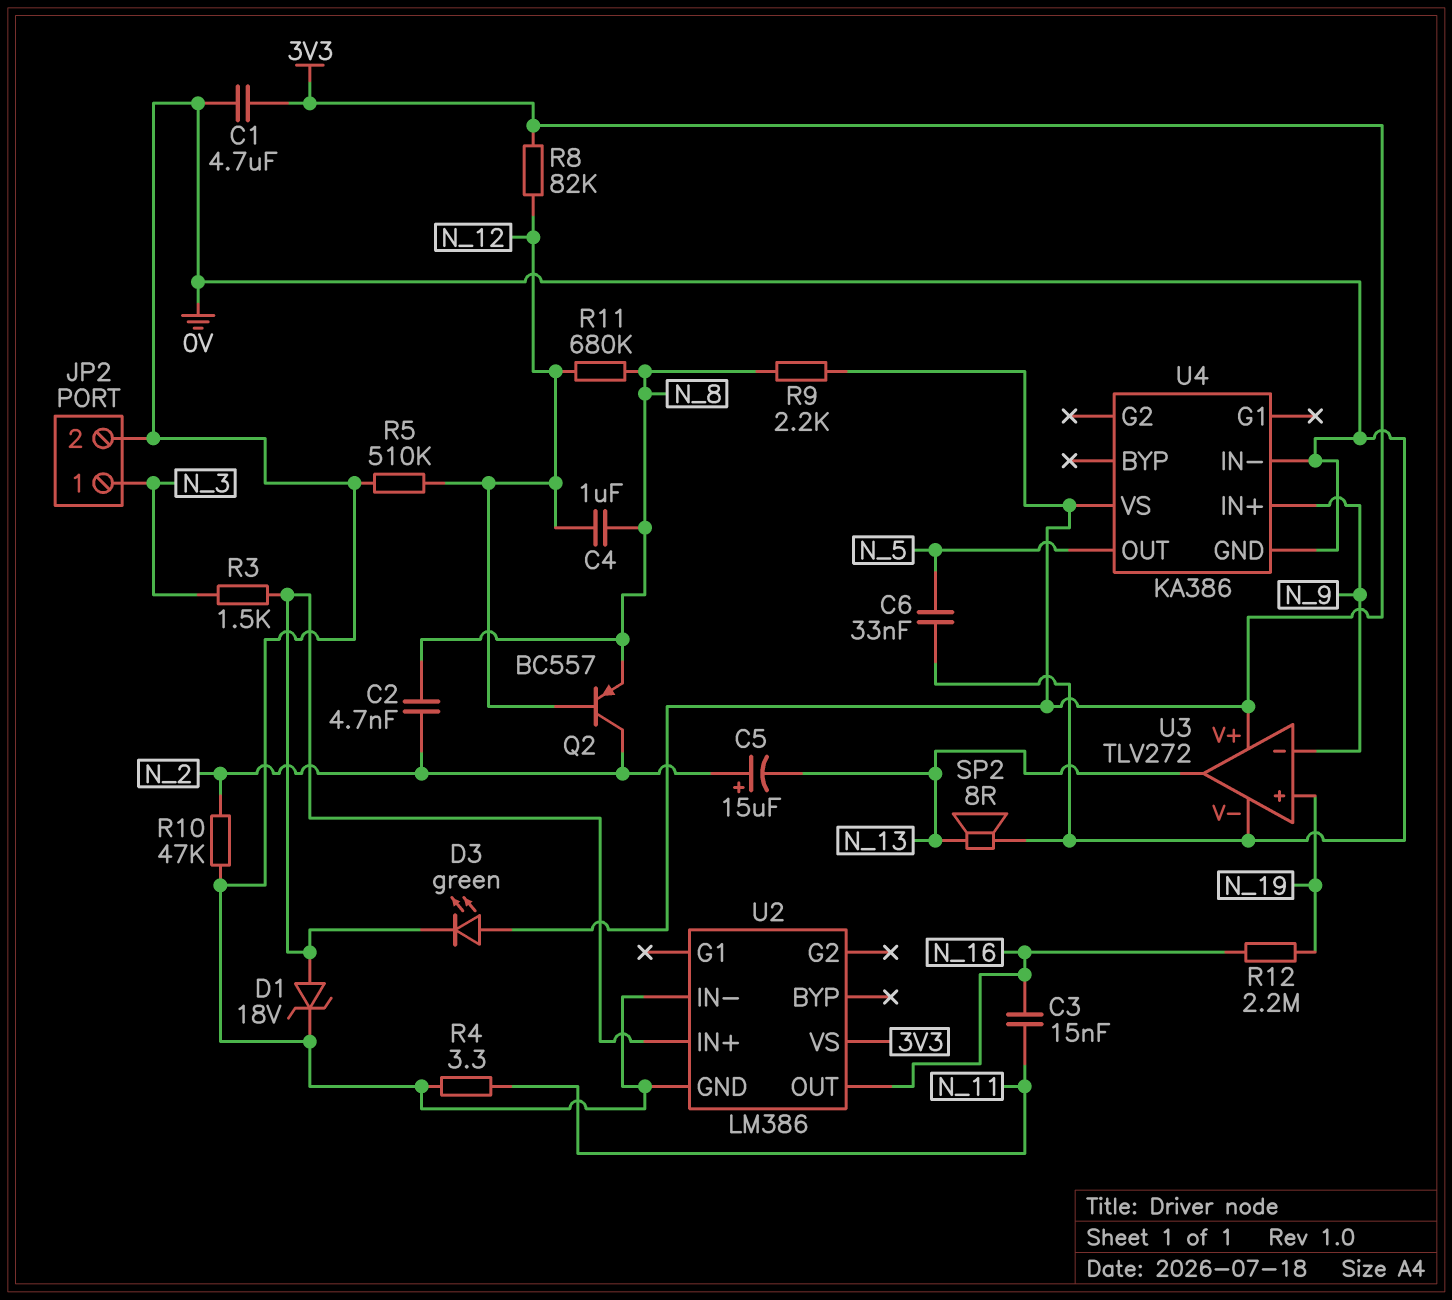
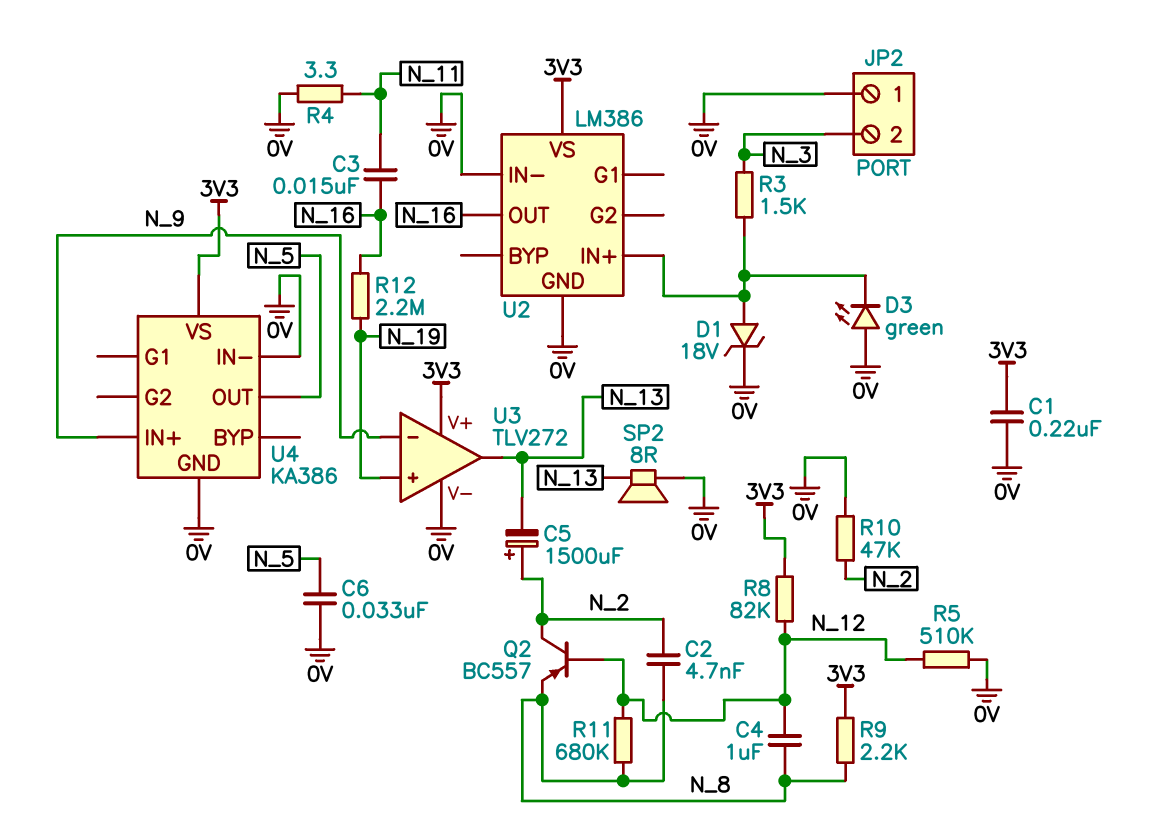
C1: 4.7uF (0V, 3V3) -> 220nF (0V, 3V3)
C5: 15uF (plus N_2, minus N_13) -> 1500uF (plus N_2, minus N_13)
D3: LED green (A 3V3, K U2/IN+) -> LED green (A 0V, K U2/IN+)
JP2 pin 1: N_3 -> 0V
JP2 pin 2: 0V -> N_3

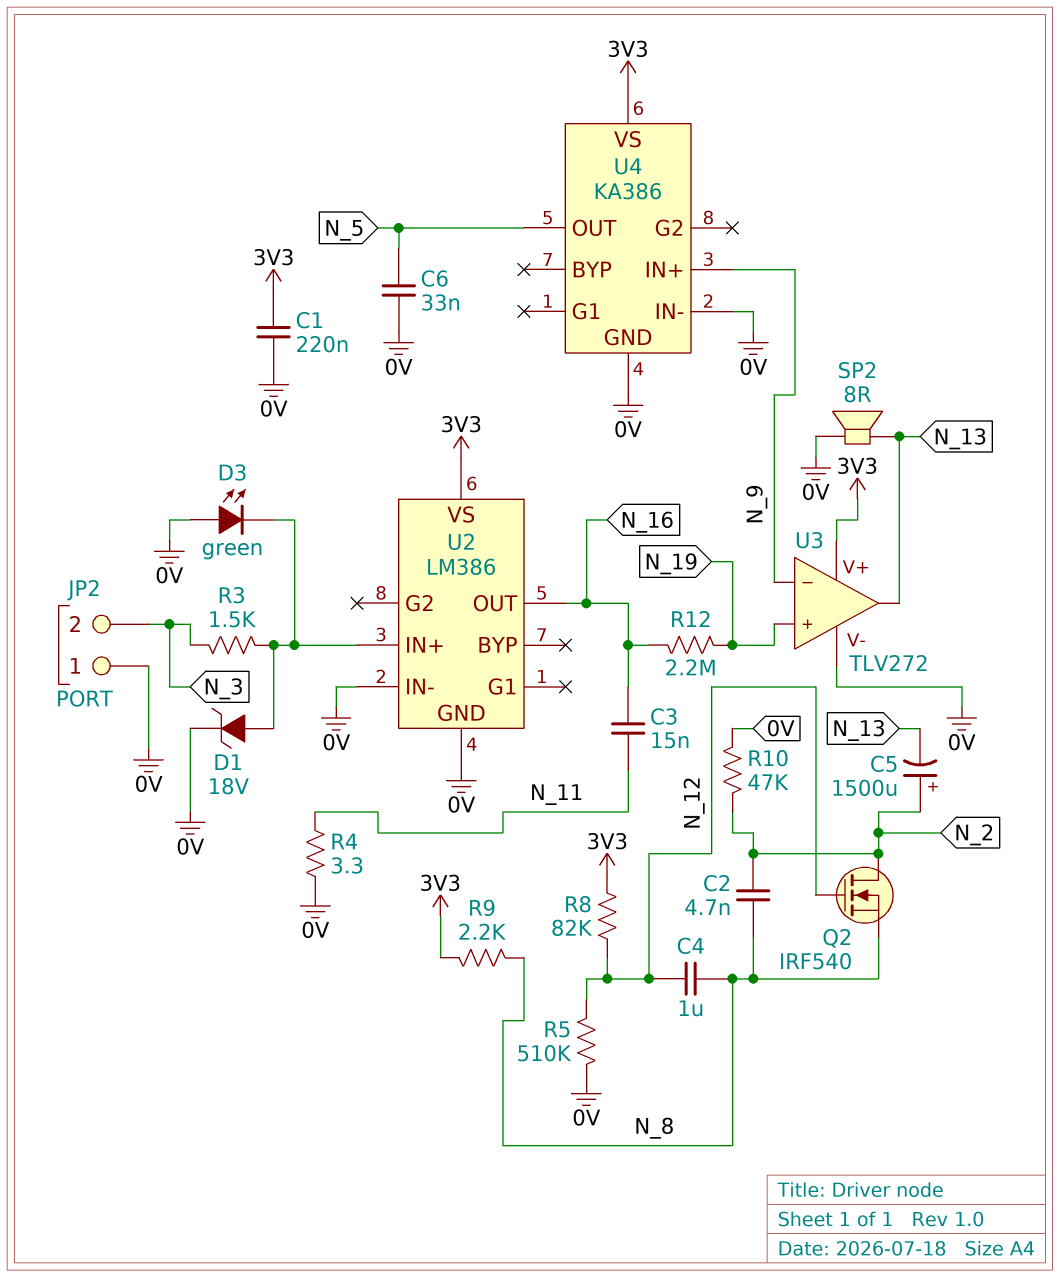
Q2: PNP BC557 (B N_12, C N_2, E N_8) -> NMOS IRF540 (G N_12, D N_2, S N_8)
R11: 680k (N_8, N_12) -> none

